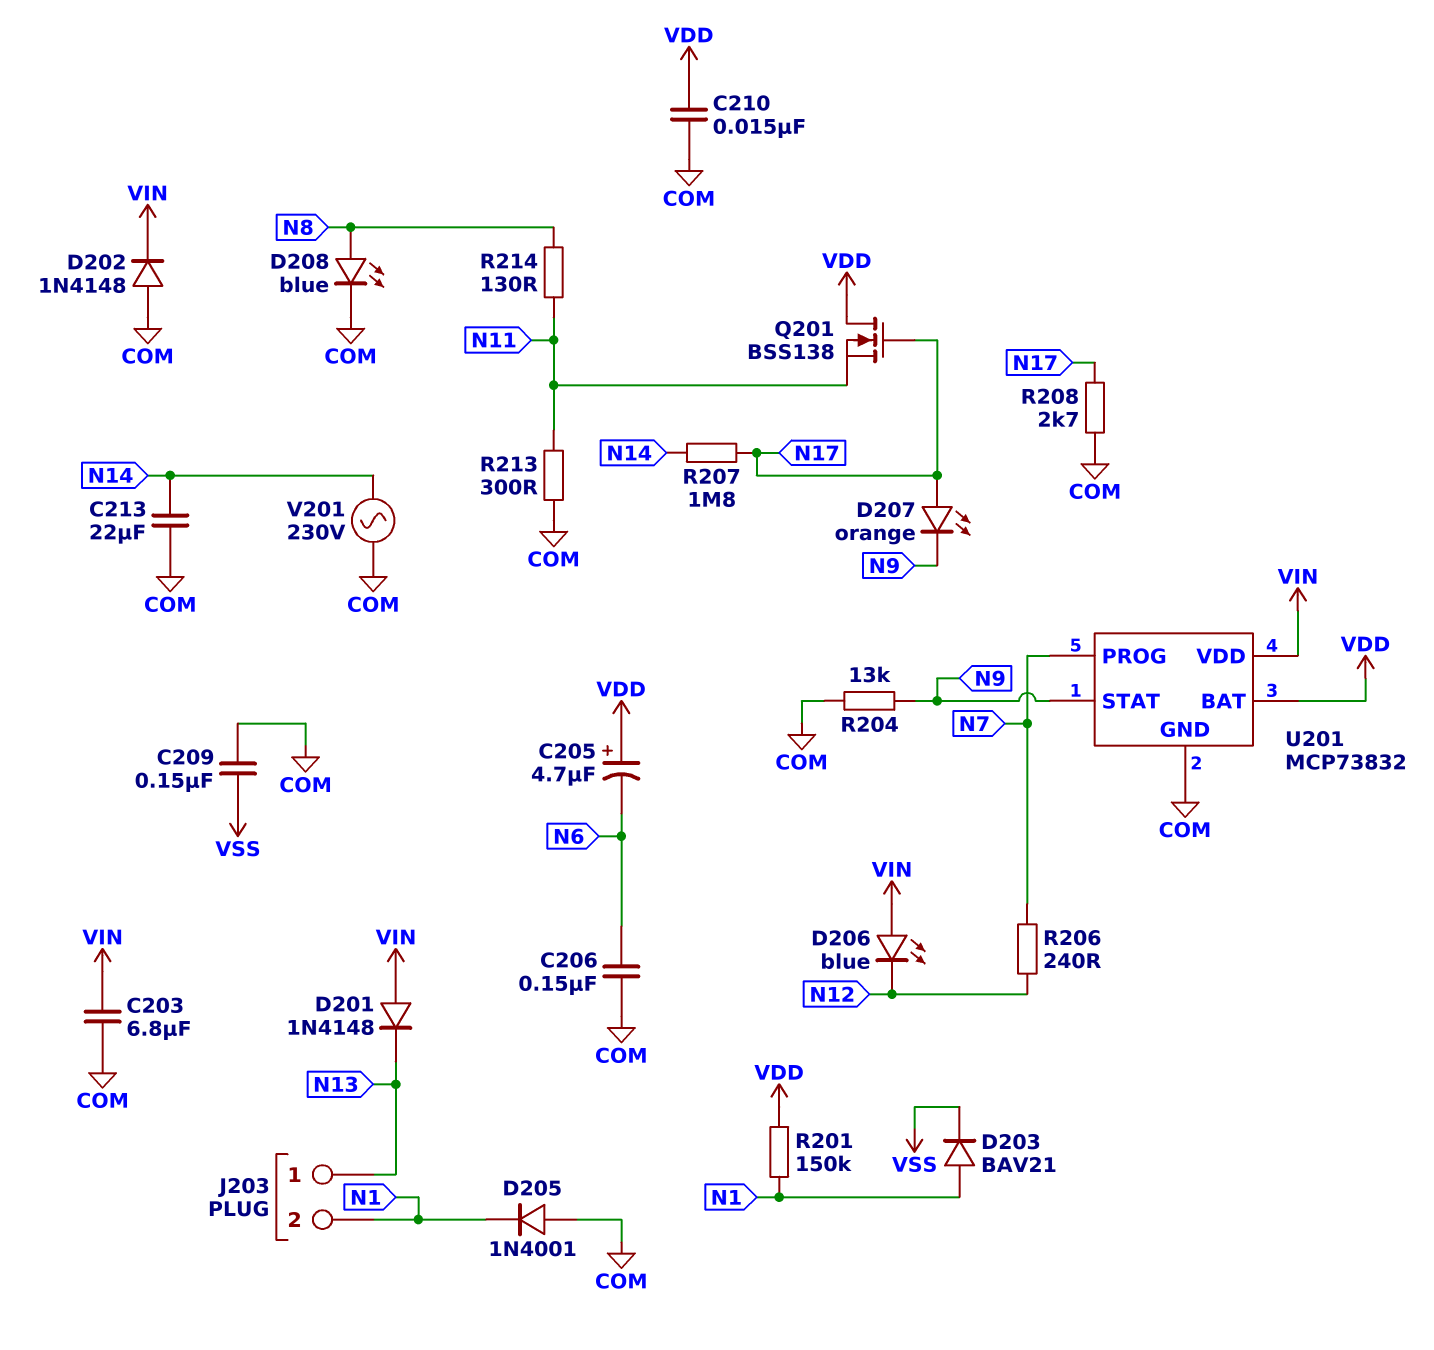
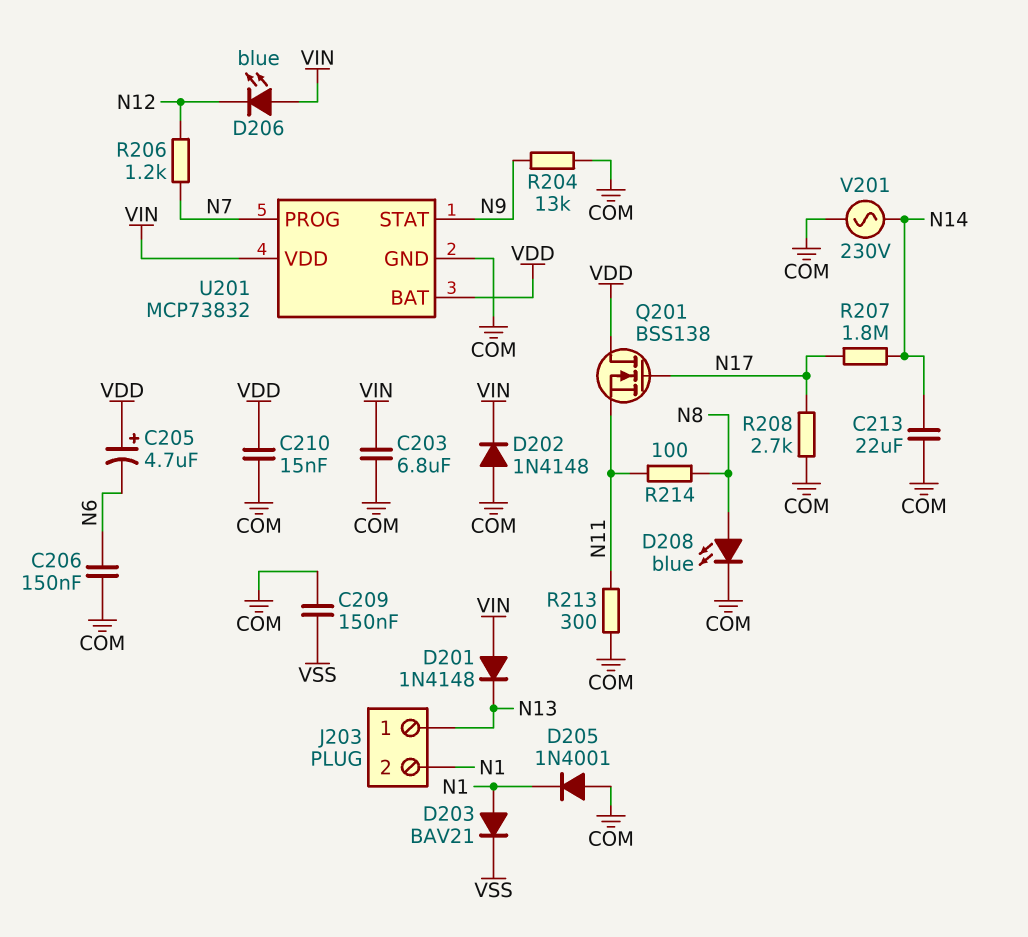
D207: LED orange (A N17, K N9) -> none
R201: 150k (N1, VDD) -> none
R206: 240 (N7, N12) -> 1.2k (N7, N12)
R214: 130 (N8, N11) -> 100 (N8, N11)

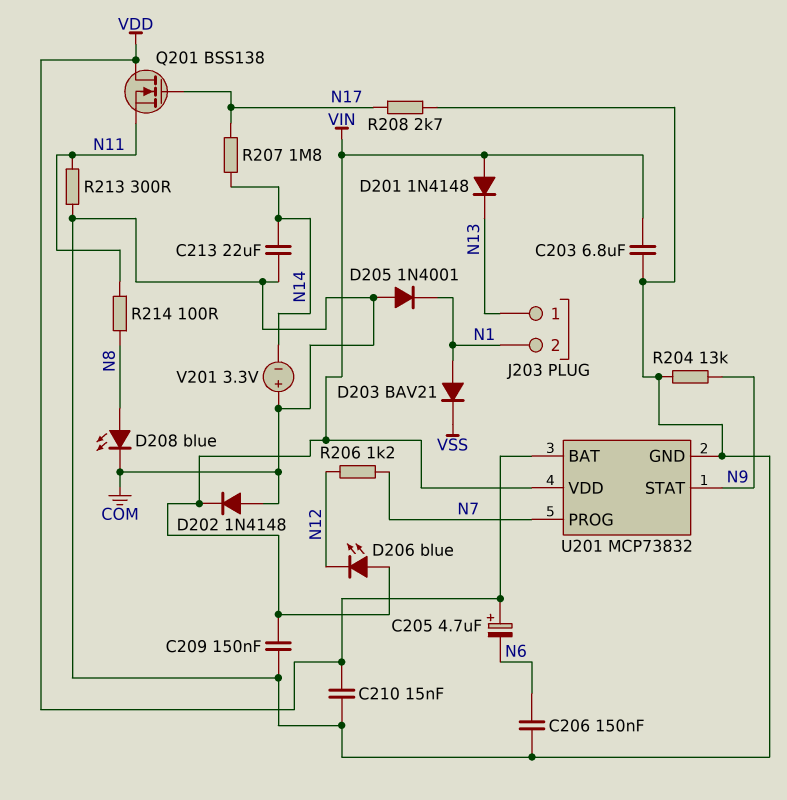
C209: 150nF (COM, VSS) -> 150nF (COM, VIN)
V201: AC 230V (COM, N14) -> 3.3V (plus COM, minus N14)

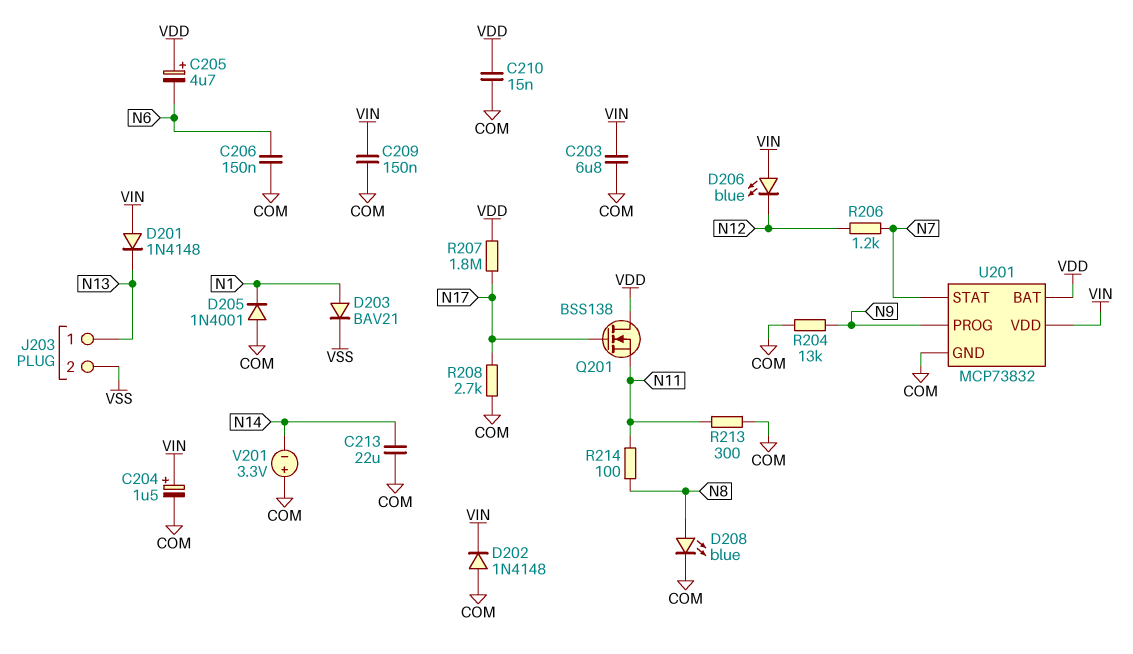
C204: none -> 1.5uF (plus VIN, minus COM)
J203 pin 2: N1 -> VSS
R207: 1.8M (N14, N17) -> 1.8M (N17, VDD)
U201 pin PROG: N7 -> N9
U201 pin STAT: N9 -> N7

